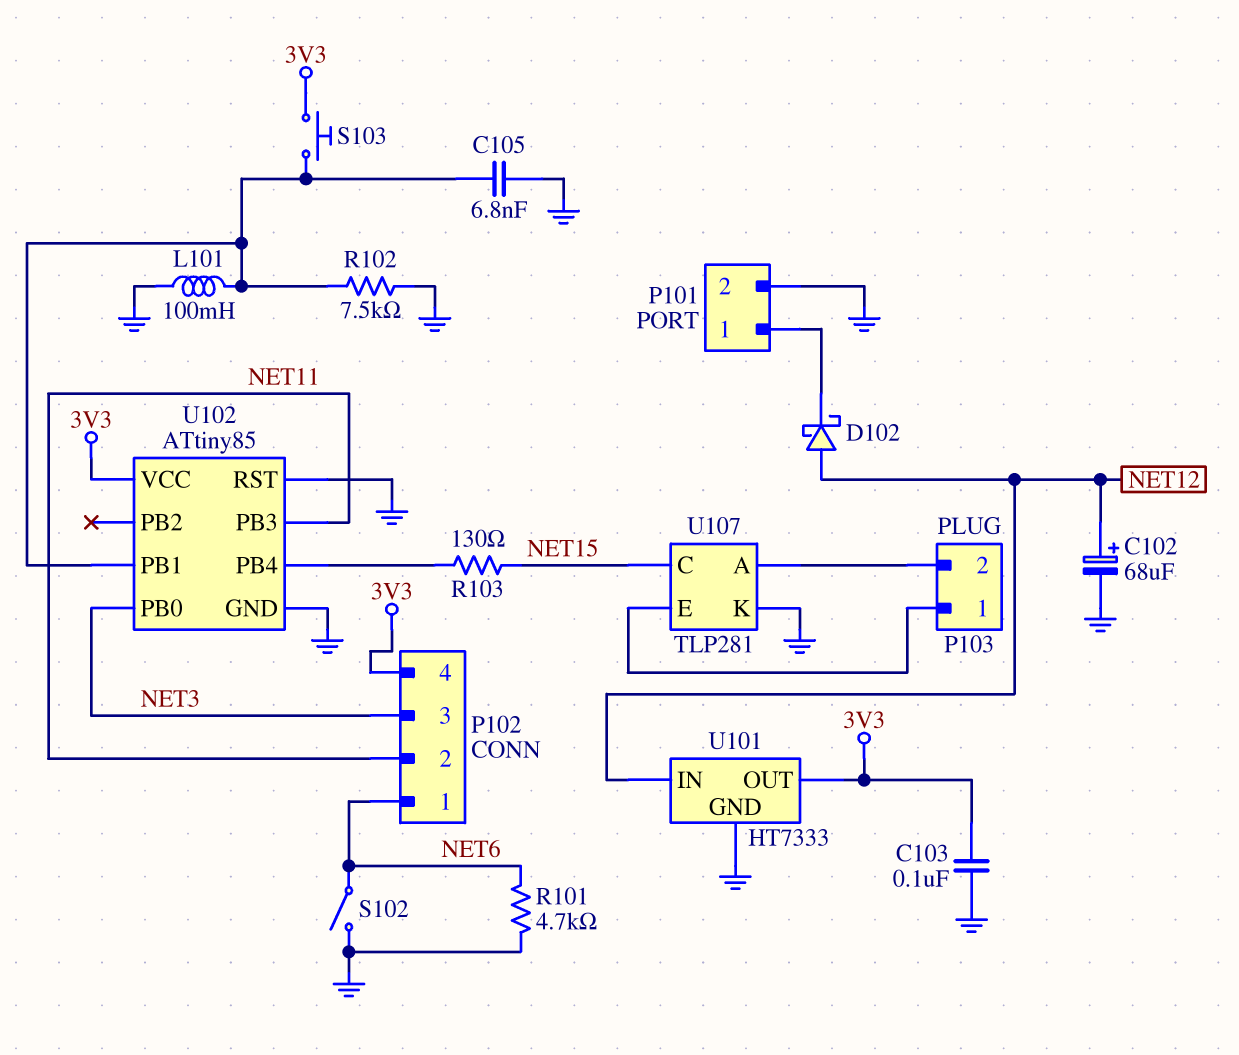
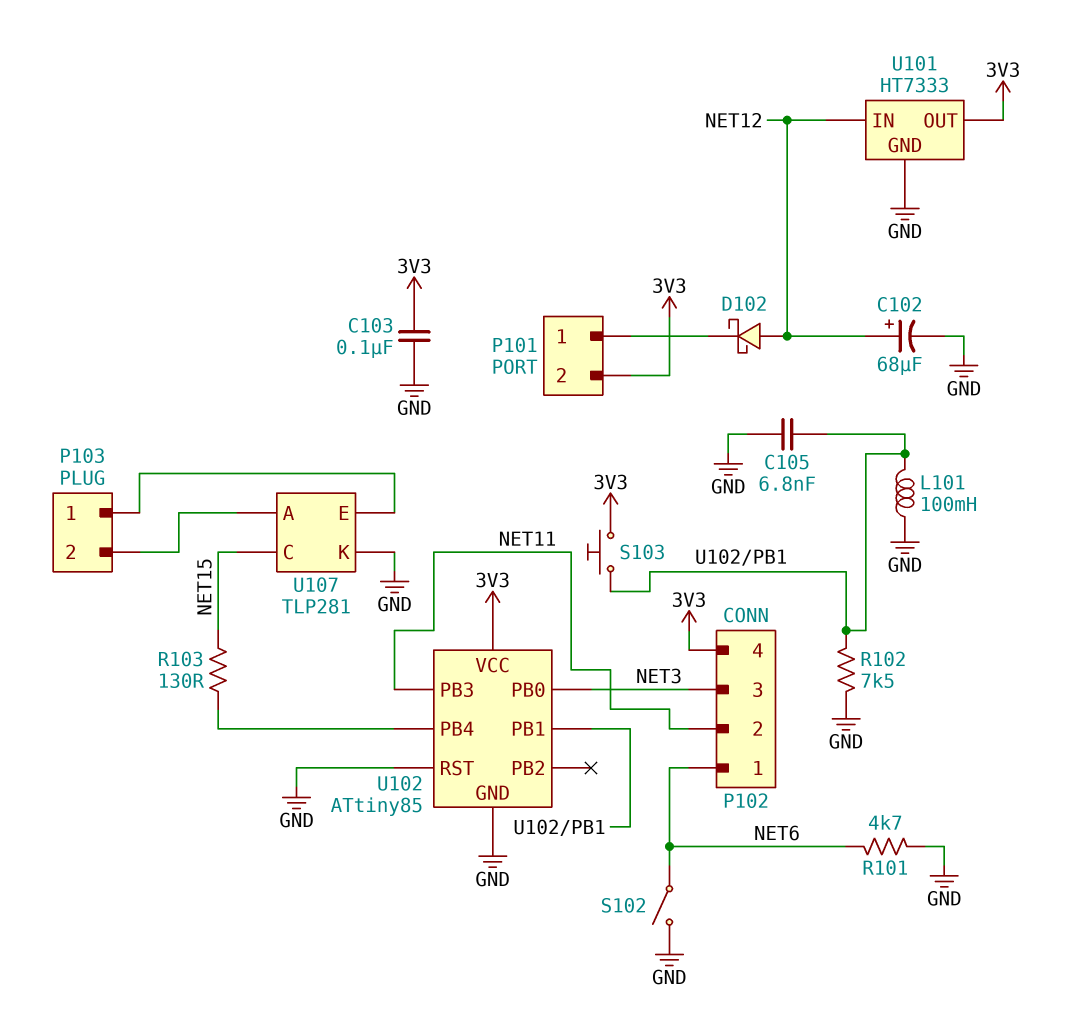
P101 pin 2: GND -> 3V3

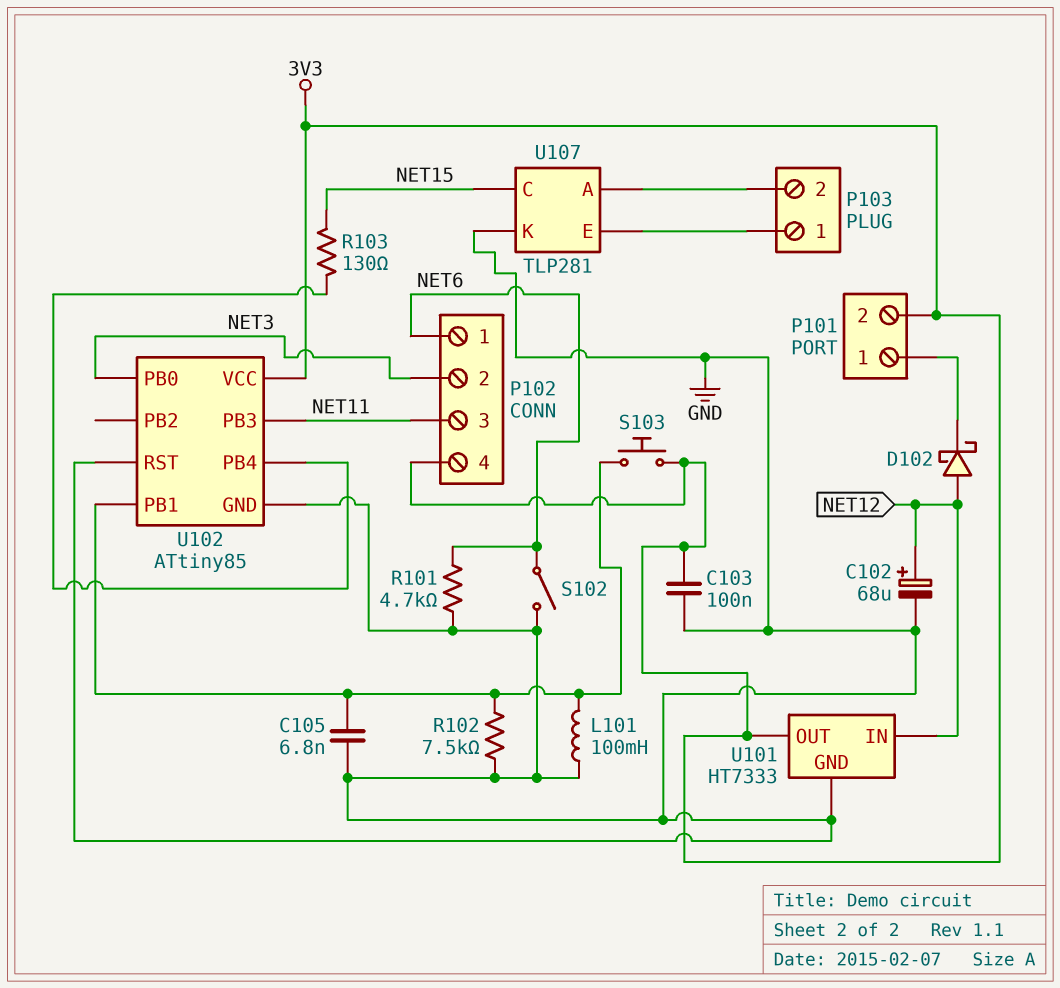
P102 pin 2: NET11 -> NET3
P102 pin 3: NET3 -> NET11

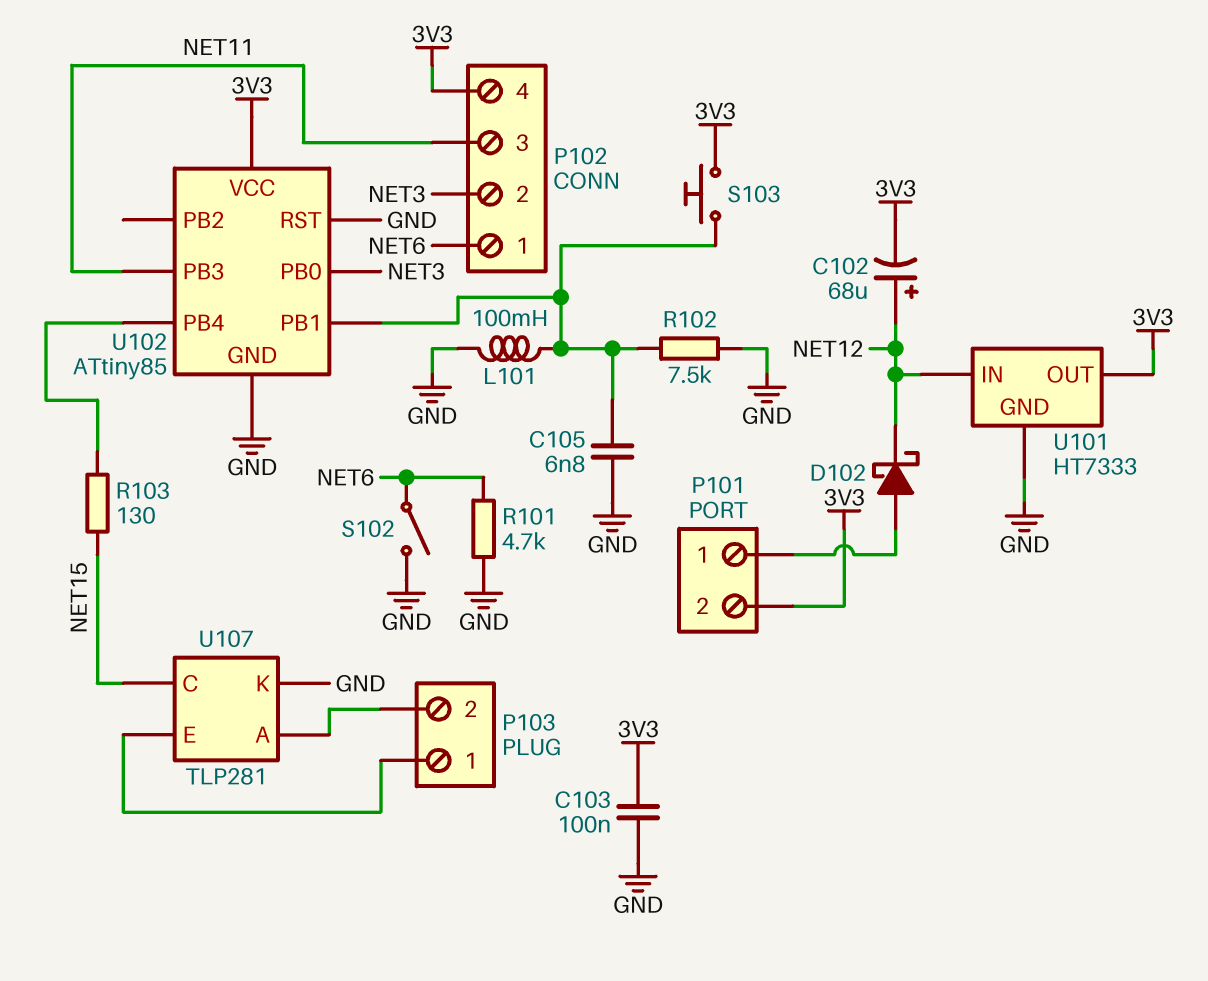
C102: 68uF (plus NET12, minus GND) -> 68uF (plus NET12, minus 3V3)
D102: schottky (A NET12, K P101/1) -> schottky (A P101/1, K NET12)

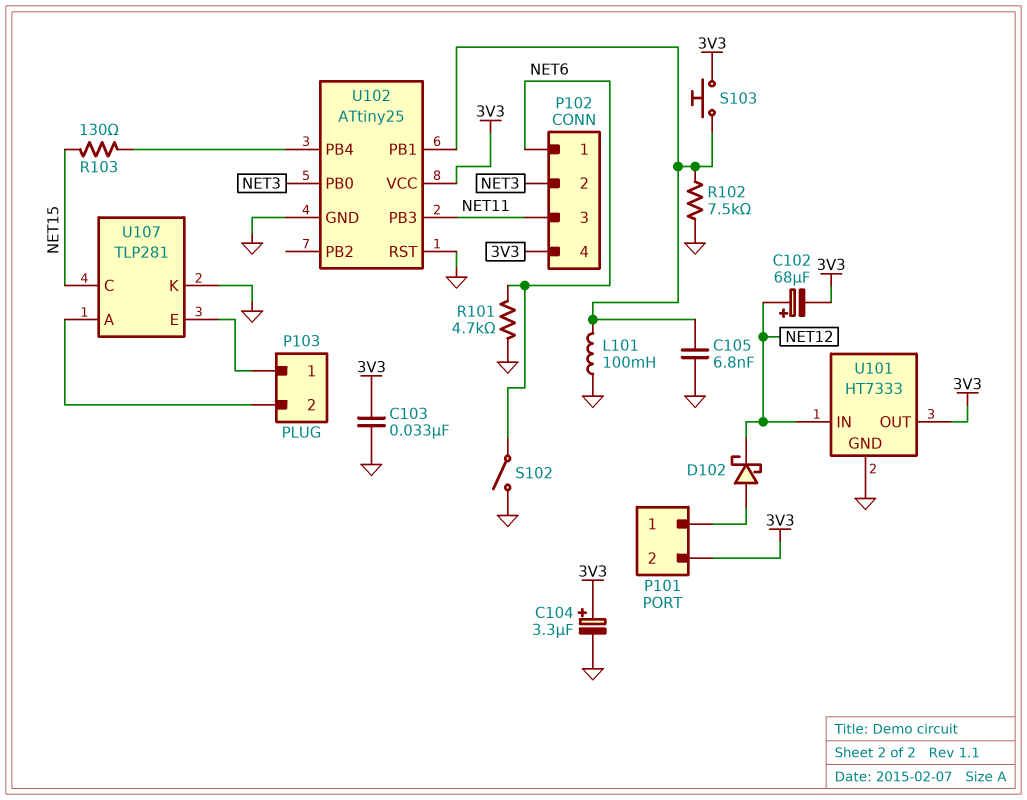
C103: 100nF (3V3, GND) -> 33nF (3V3, GND)
C104: none -> 3.3uF (plus 3V3, minus GND)
U102: ATtiny85 -> ATtiny25

